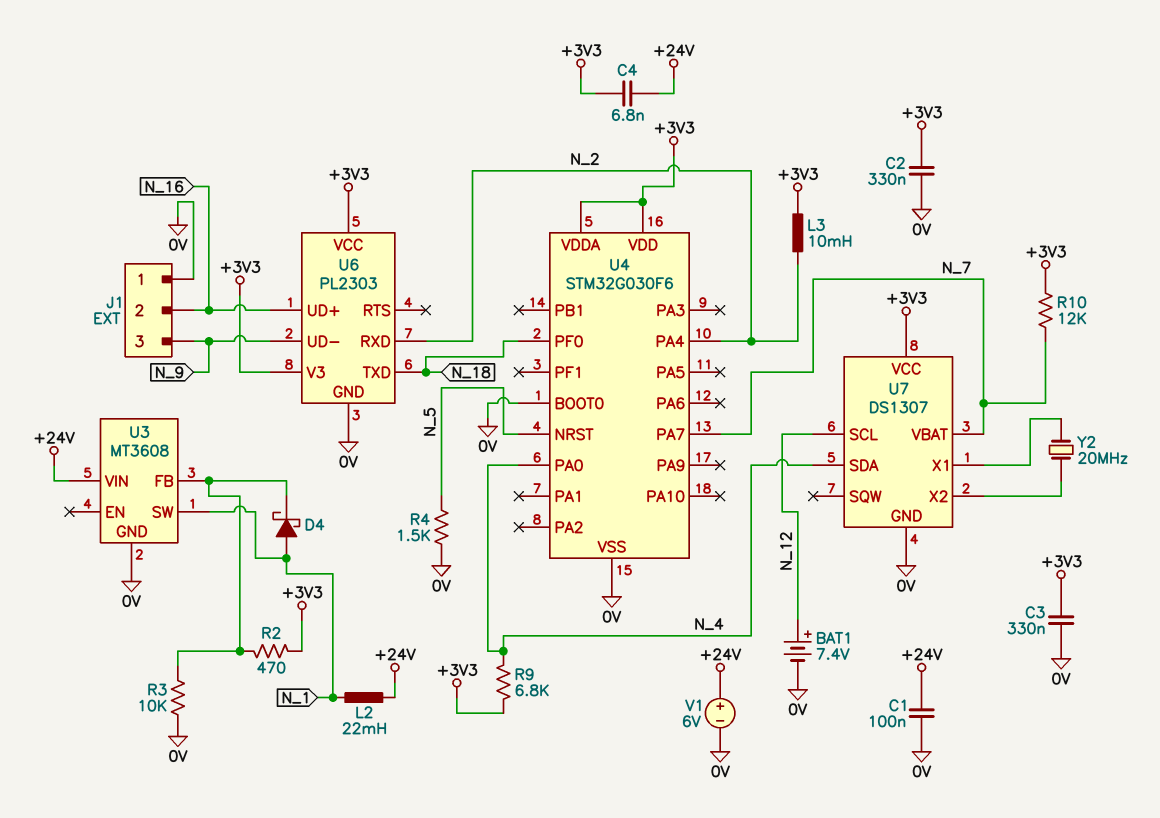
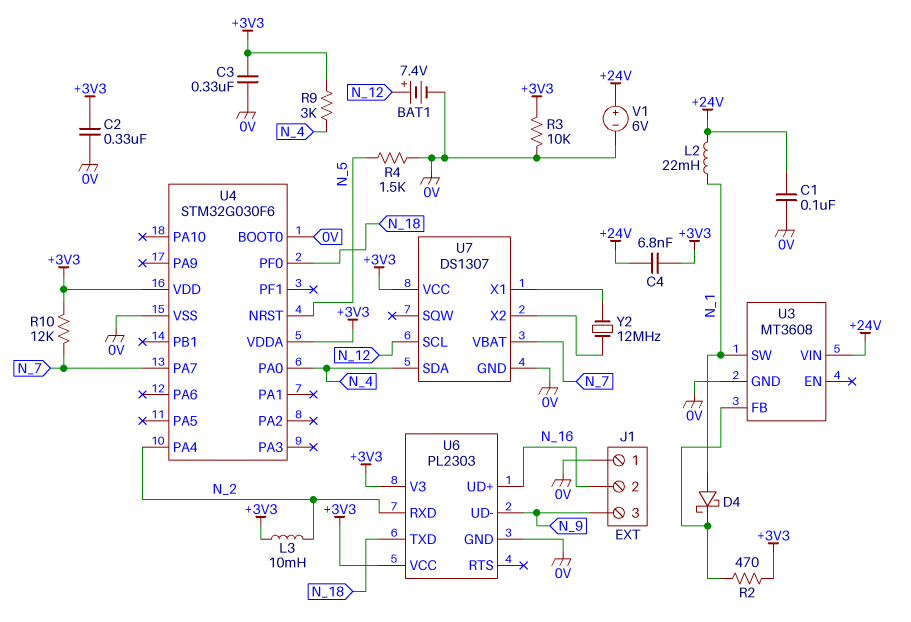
R3: 10k (0V, U3/FB) -> 10k (+3V3, 0V)
R9: 6.8k (+3V3, N_4) -> 3k (+3V3, N_4)
Y2: 20MHz (U7/X1, U7/X2) -> 12MHz (U7/X1, U7/X2)

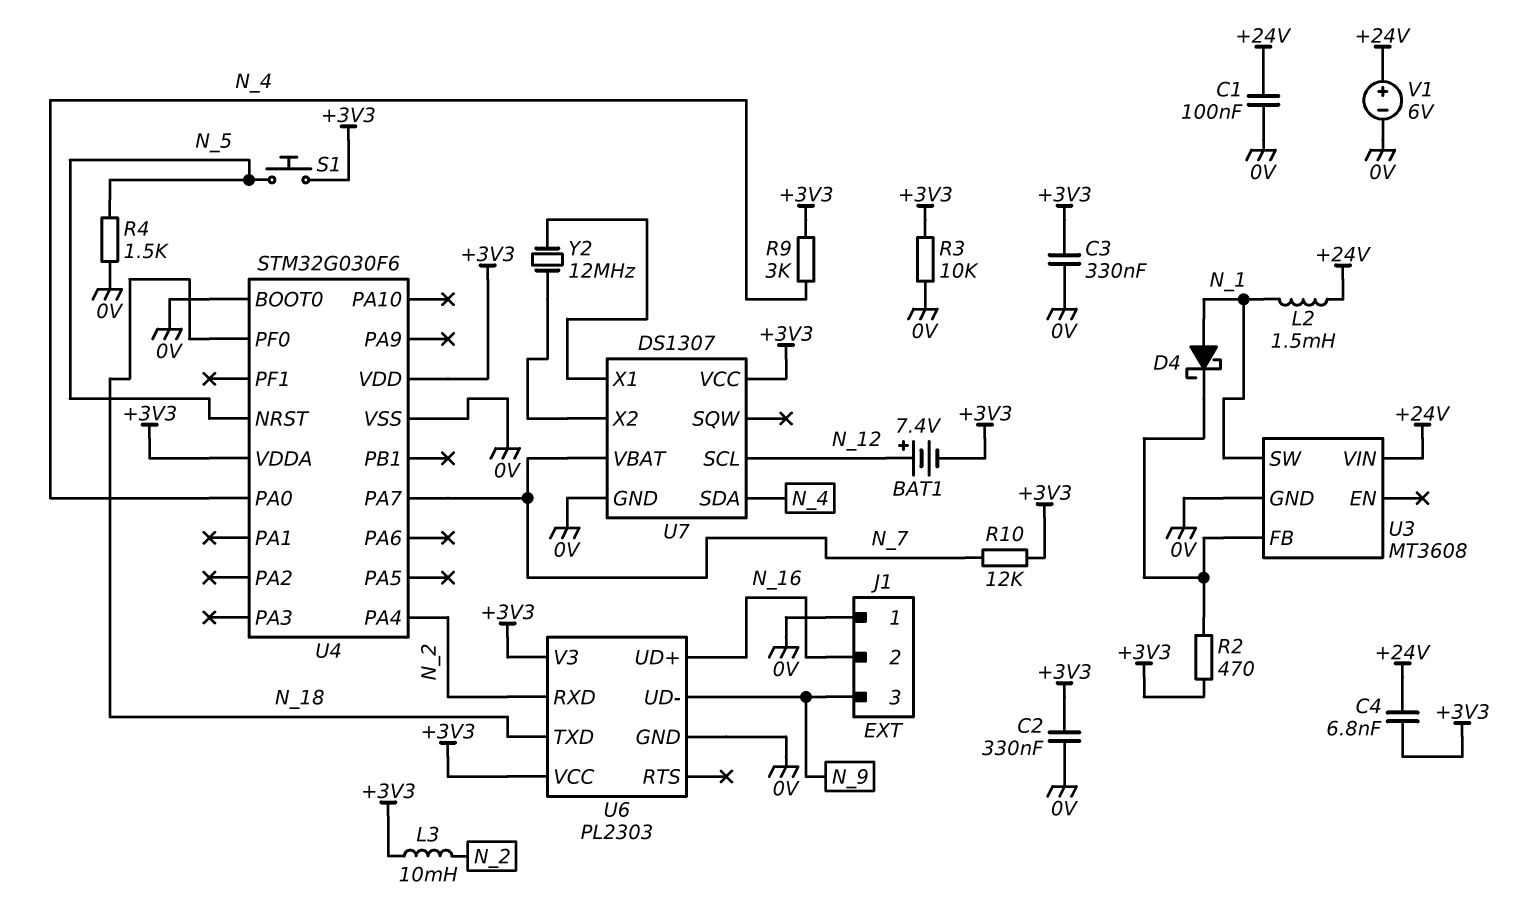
BAT1: 7.4V (plus N_12, minus 0V) -> 7.4V (plus N_12, minus +3V3)
L2: 22mH (+24V, N_1) -> 1.5mH (+24V, N_1)
S1: none -> button (+3V3, N_5)

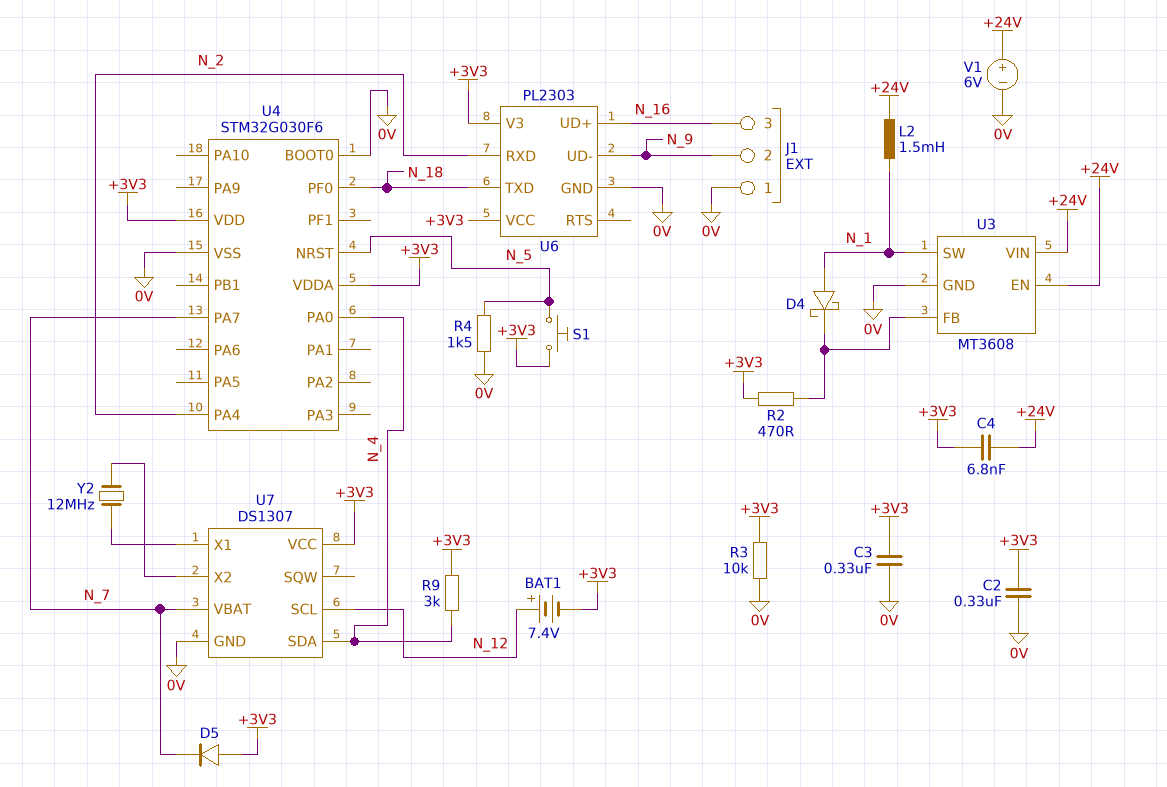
C1: 100nF (+24V, 0V) -> none
D5: none -> diode (A +3V3, K N_7)
J1 pin 2: N_16 -> N_9
J1 pin 3: N_9 -> N_16
L3: 10mH (+3V3, N_2) -> none
R10: 12k (+3V3, N_7) -> none
U3 pin EN: none -> +24V

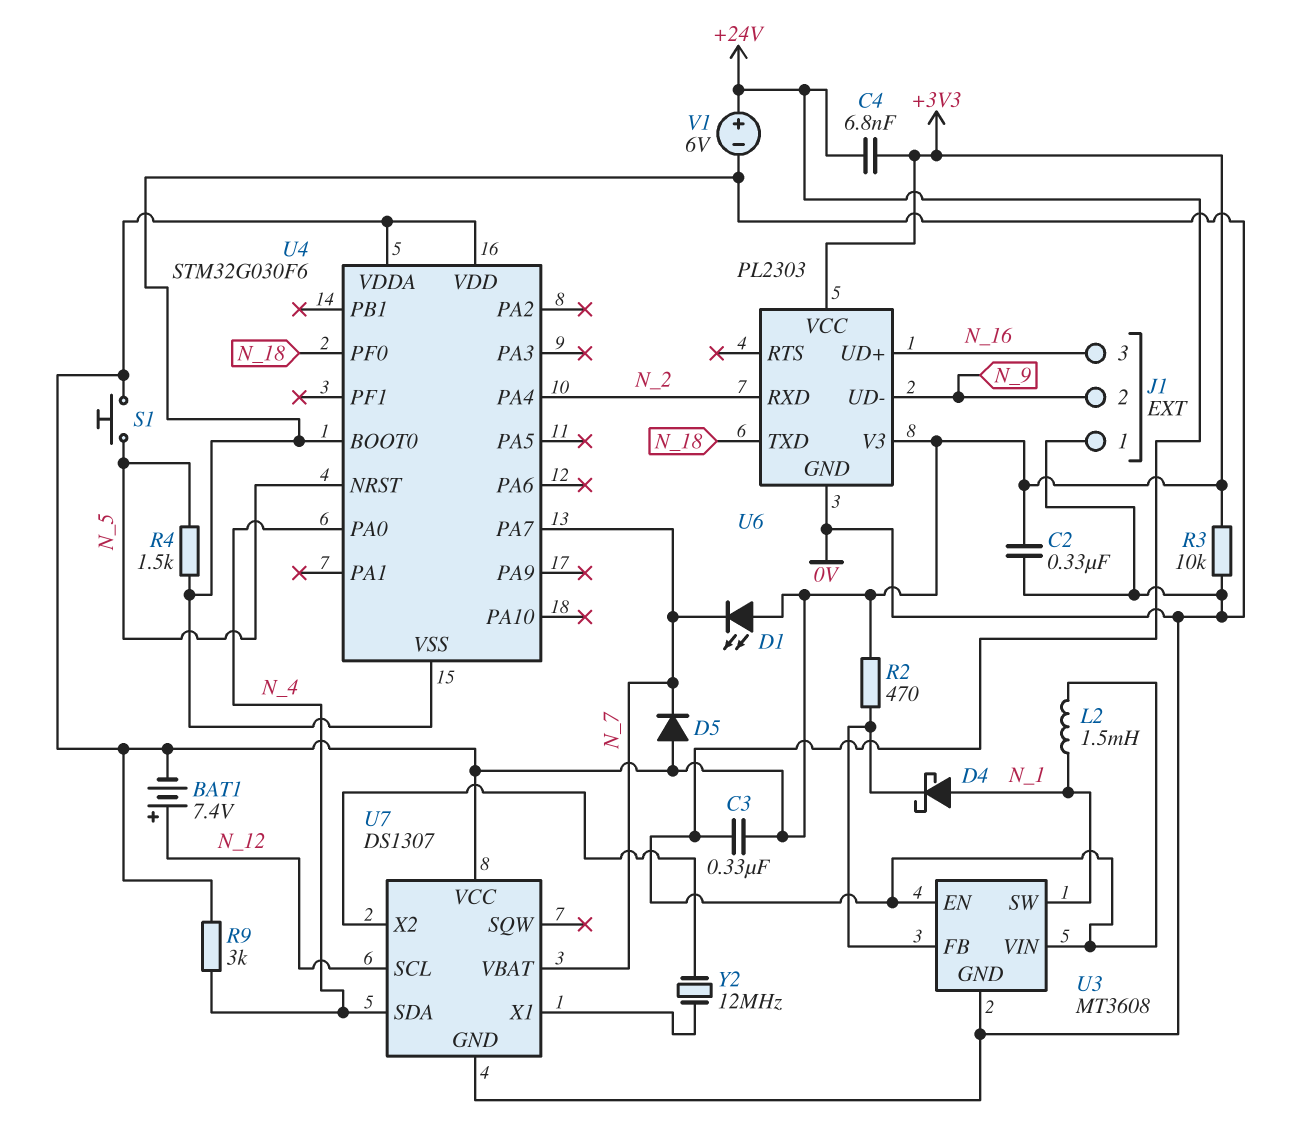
C3: 330nF (+3V3, 0V) -> 330nF (+3V3, +24V)
D1: none -> LED (A +3V3, K N_7)

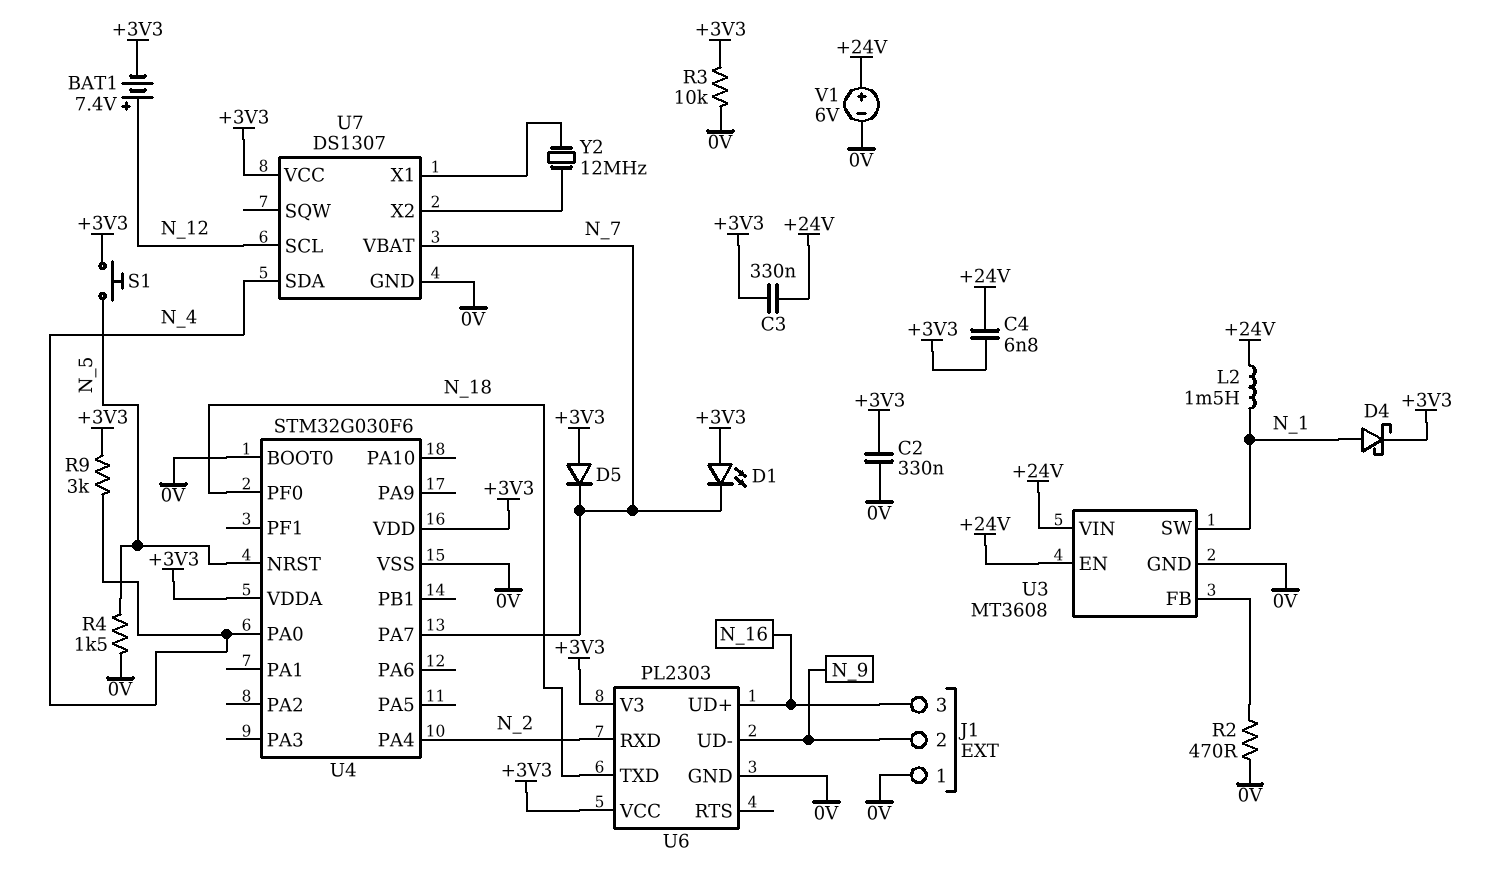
D4: schottky (A N_1, K U3/FB) -> schottky (A N_1, K +3V3)
R2: 470 (+3V3, U3/FB) -> 470 (0V, U3/FB)

